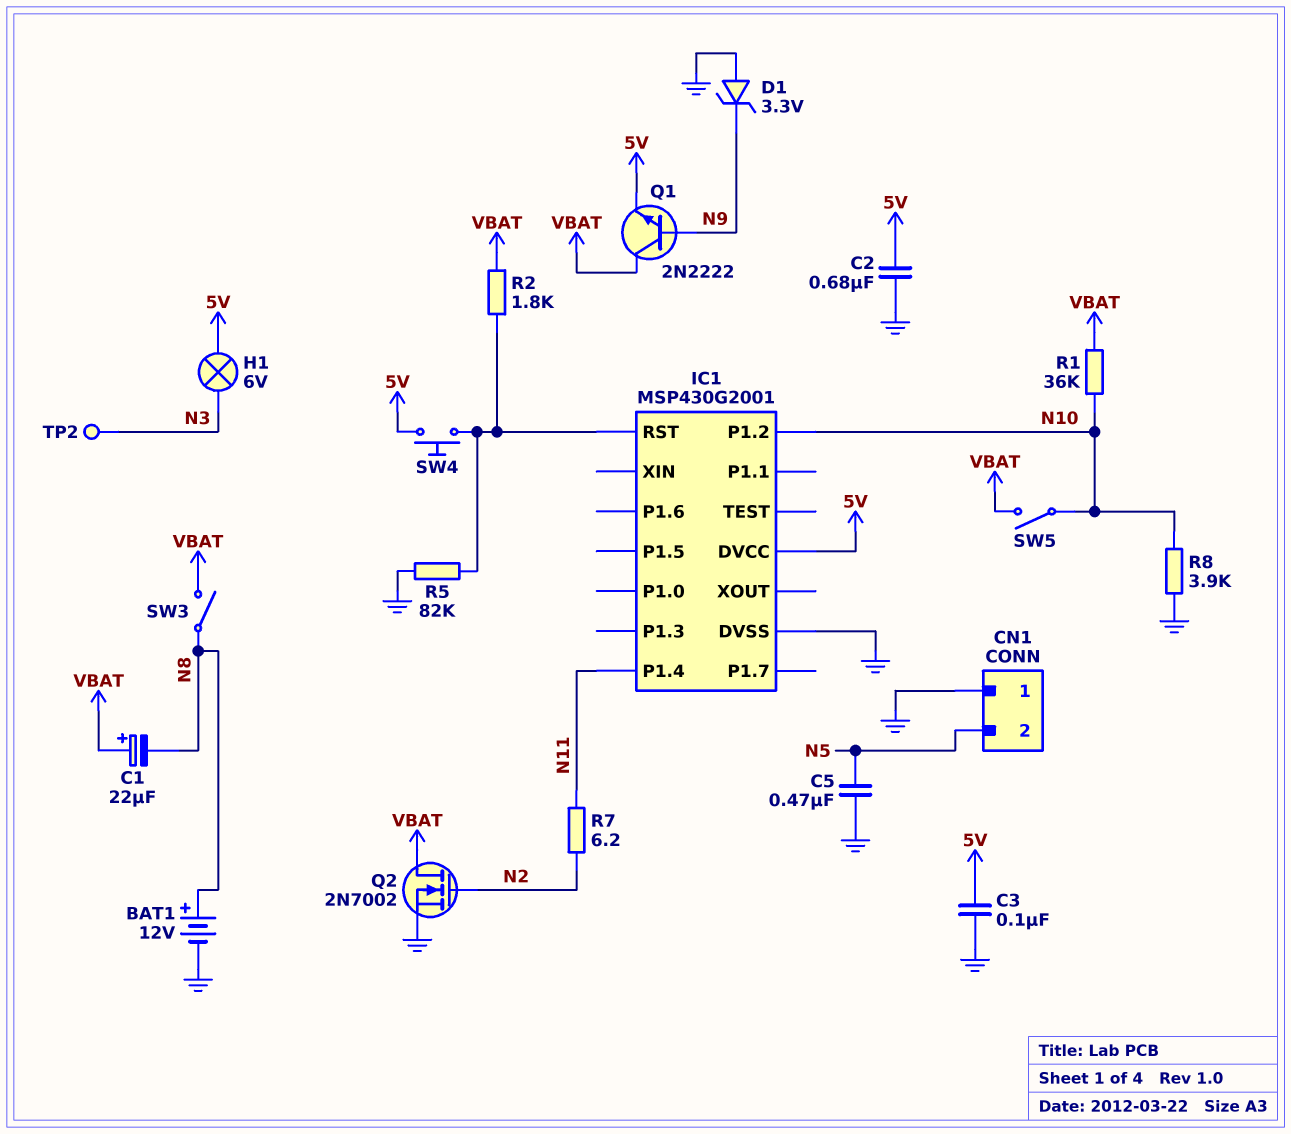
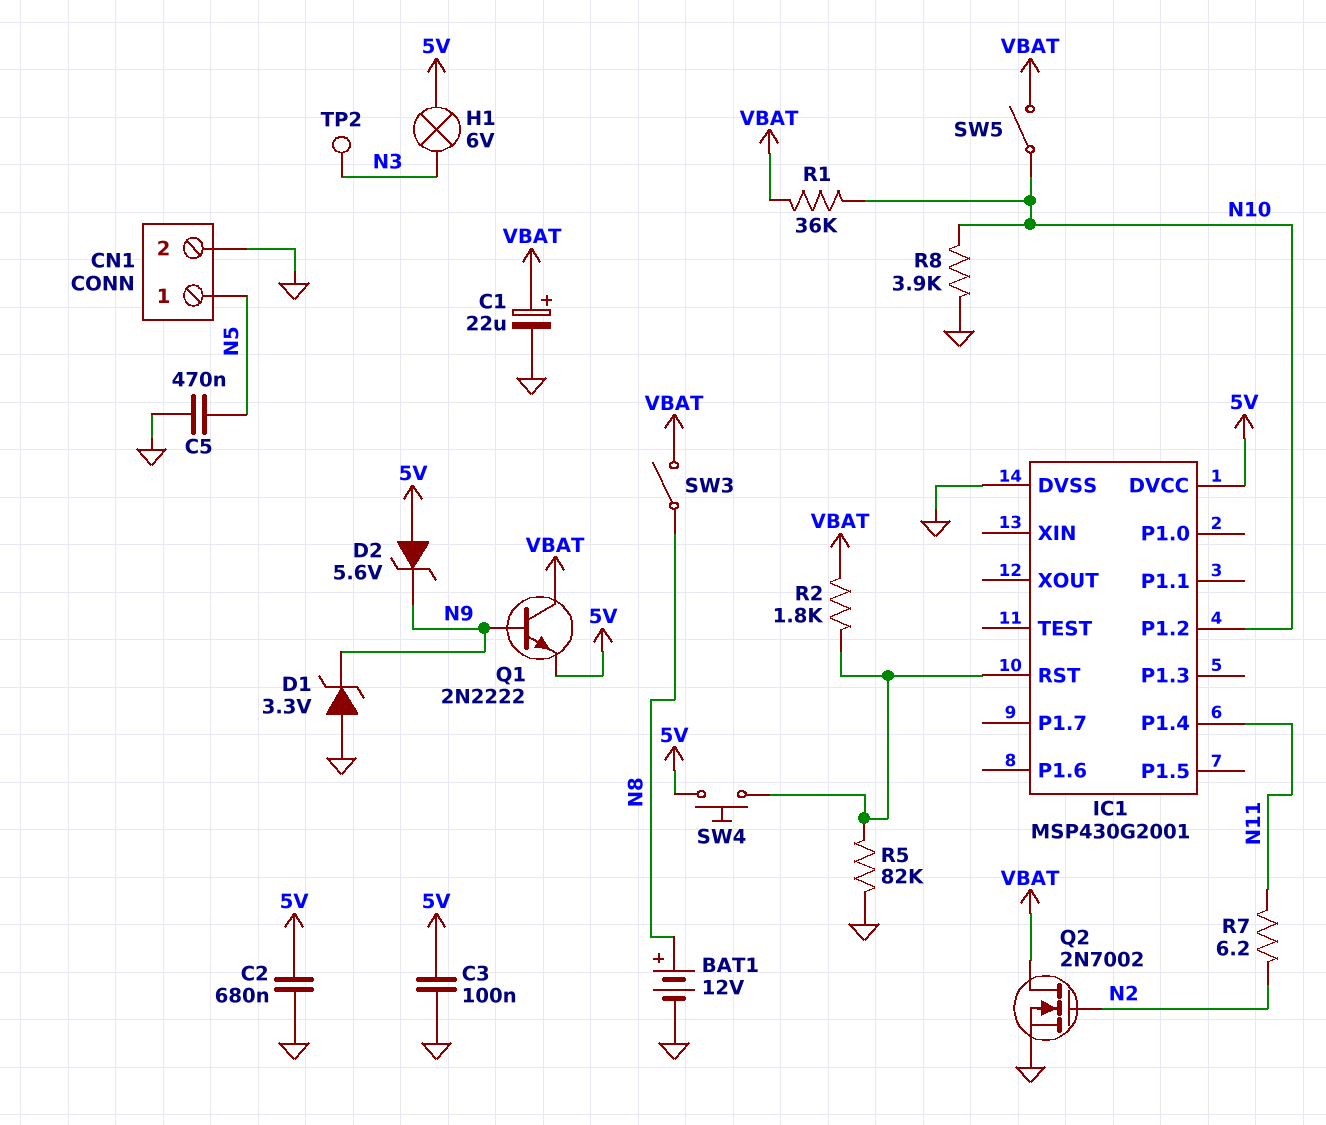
C1: 22uF (plus VBAT, minus N8) -> 22uF (plus VBAT, minus GND)
CN1 pin 1: GND -> N5
CN1 pin 2: N5 -> GND
D2: none -> zener 5.6V (A 5V, K N9)

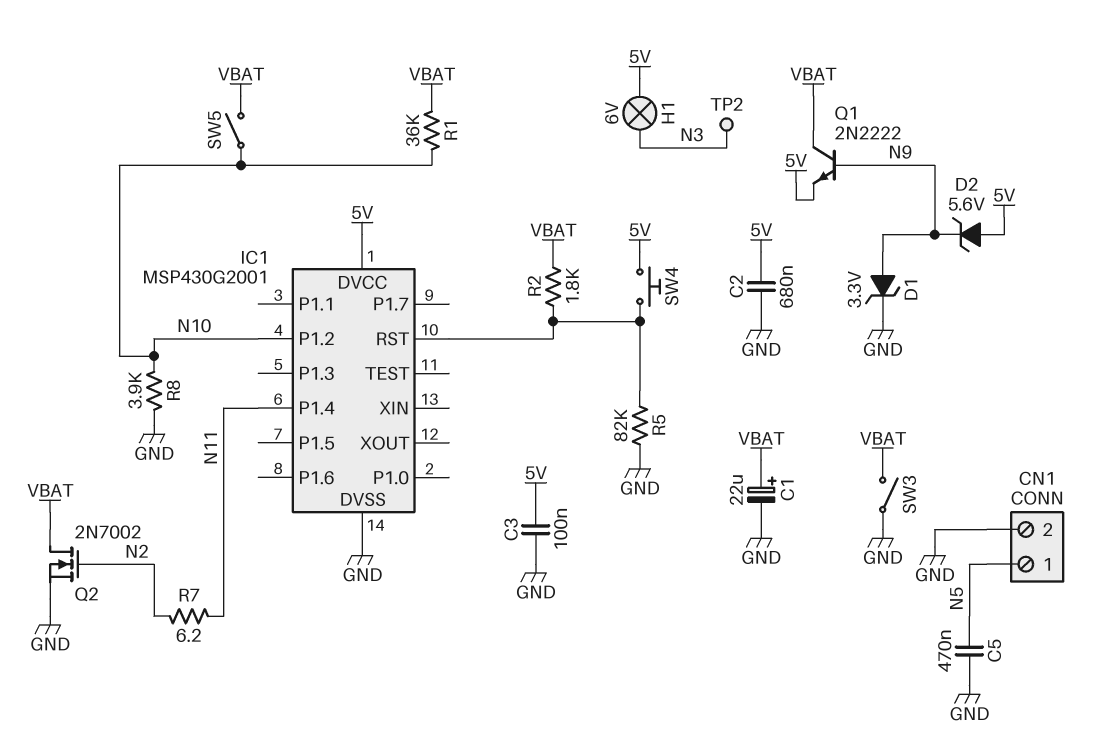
BAT1: 12V (plus N8, minus GND) -> none
D1: zener 3.3V (A GND, K N9) -> zener 3.3V (A N9, K GND)
SW3: switch (N8, VBAT) -> switch (GND, VBAT)

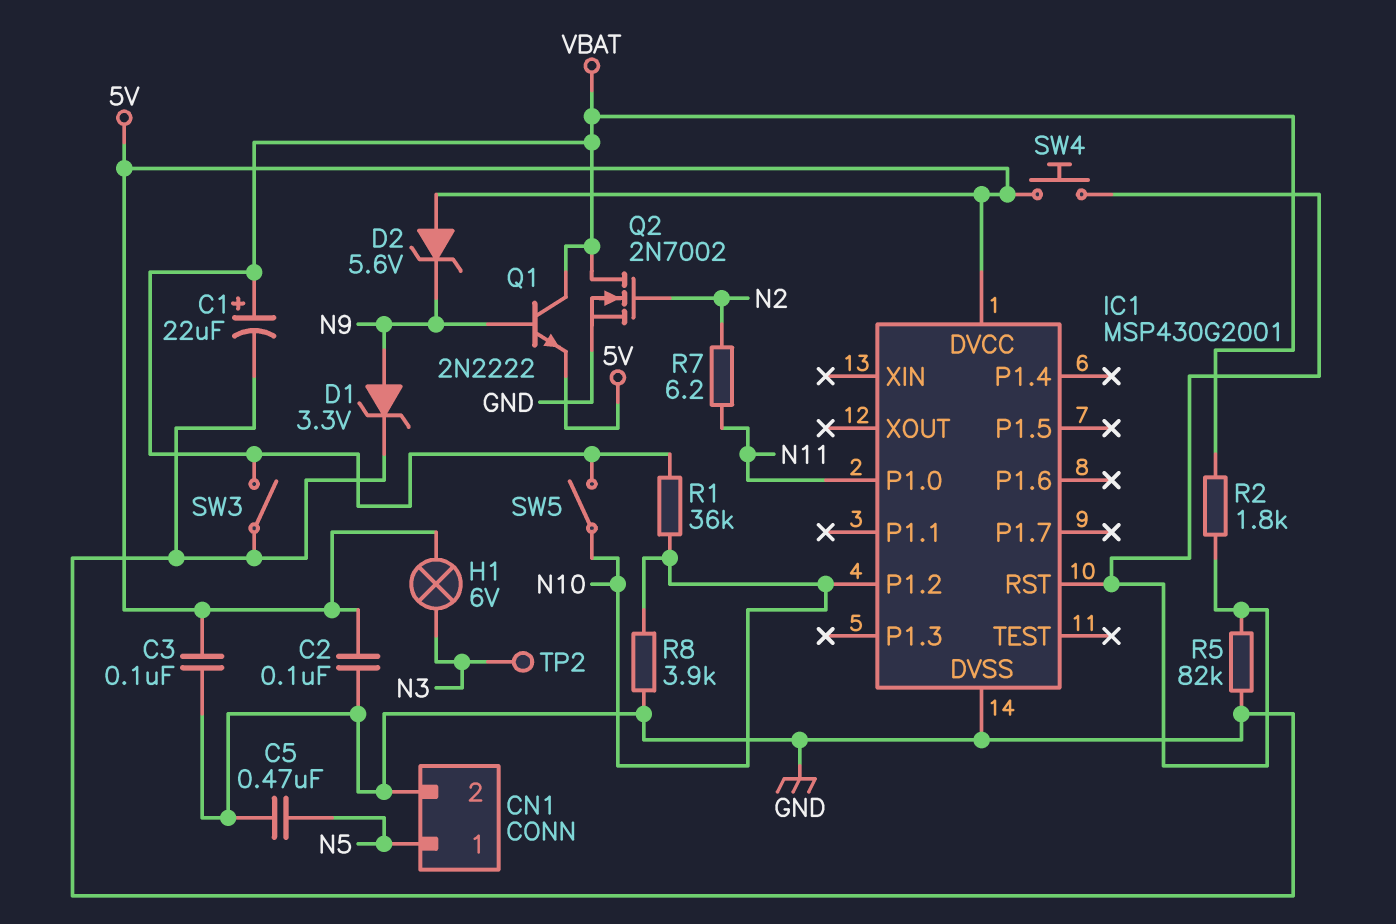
C2: 680nF (5V, GND) -> 100nF (5V, GND)
IC1 pin P1.0: none -> N11
IC1 pin P1.4: N11 -> none

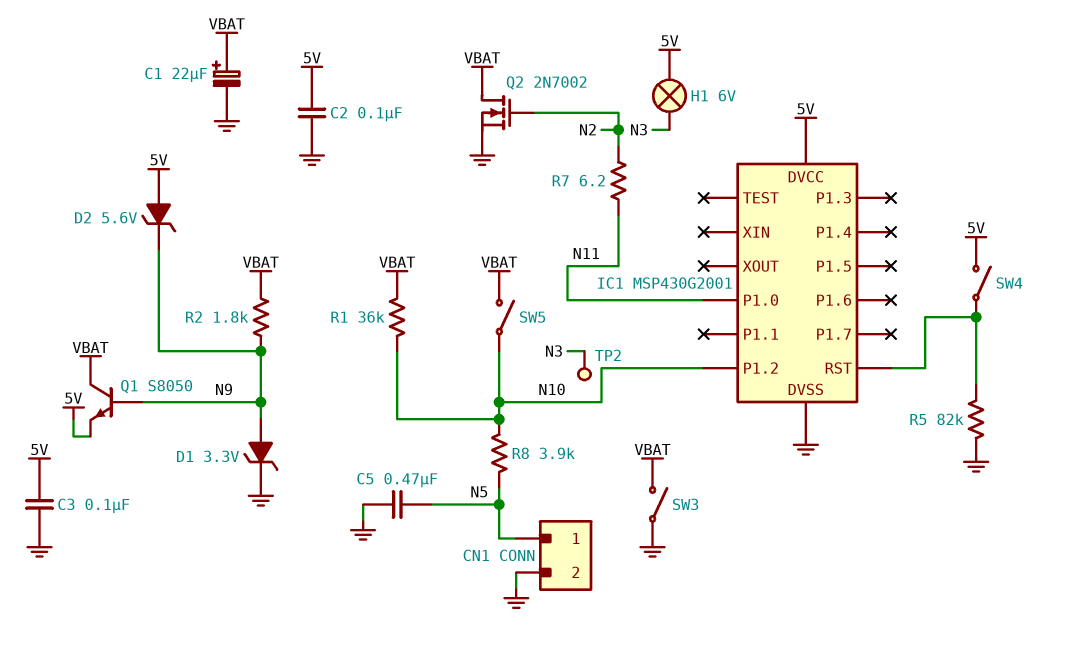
Q1: NPN 2N2222 (B N9, C VBAT, E 5V) -> NPN S8050 (B N9, C VBAT, E 5V)
R2: 1.8k (IC1/RST, VBAT) -> 1.8k (N9, VBAT)
R8: 3.9k (GND, N10) -> 3.9k (N5, N10)
SW4: button (5V, IC1/RST) -> switch (5V, IC1/RST)

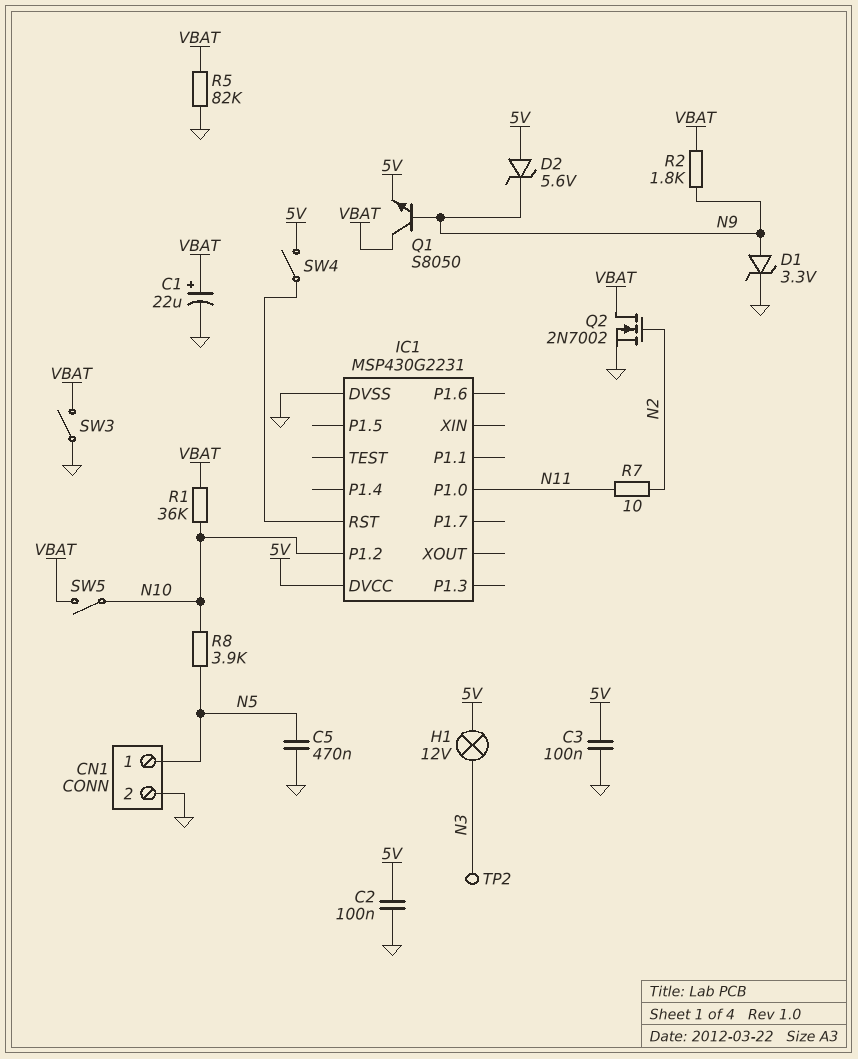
H1: lamp 6V (5V, N3) -> lamp 12V (5V, N3)
IC1: MSP430G2001 -> MSP430G2231
R5: 82k (GND, IC1/RST) -> 82k (GND, VBAT)
R7: 6.2 (N2, N11) -> 10 (N2, N11)

